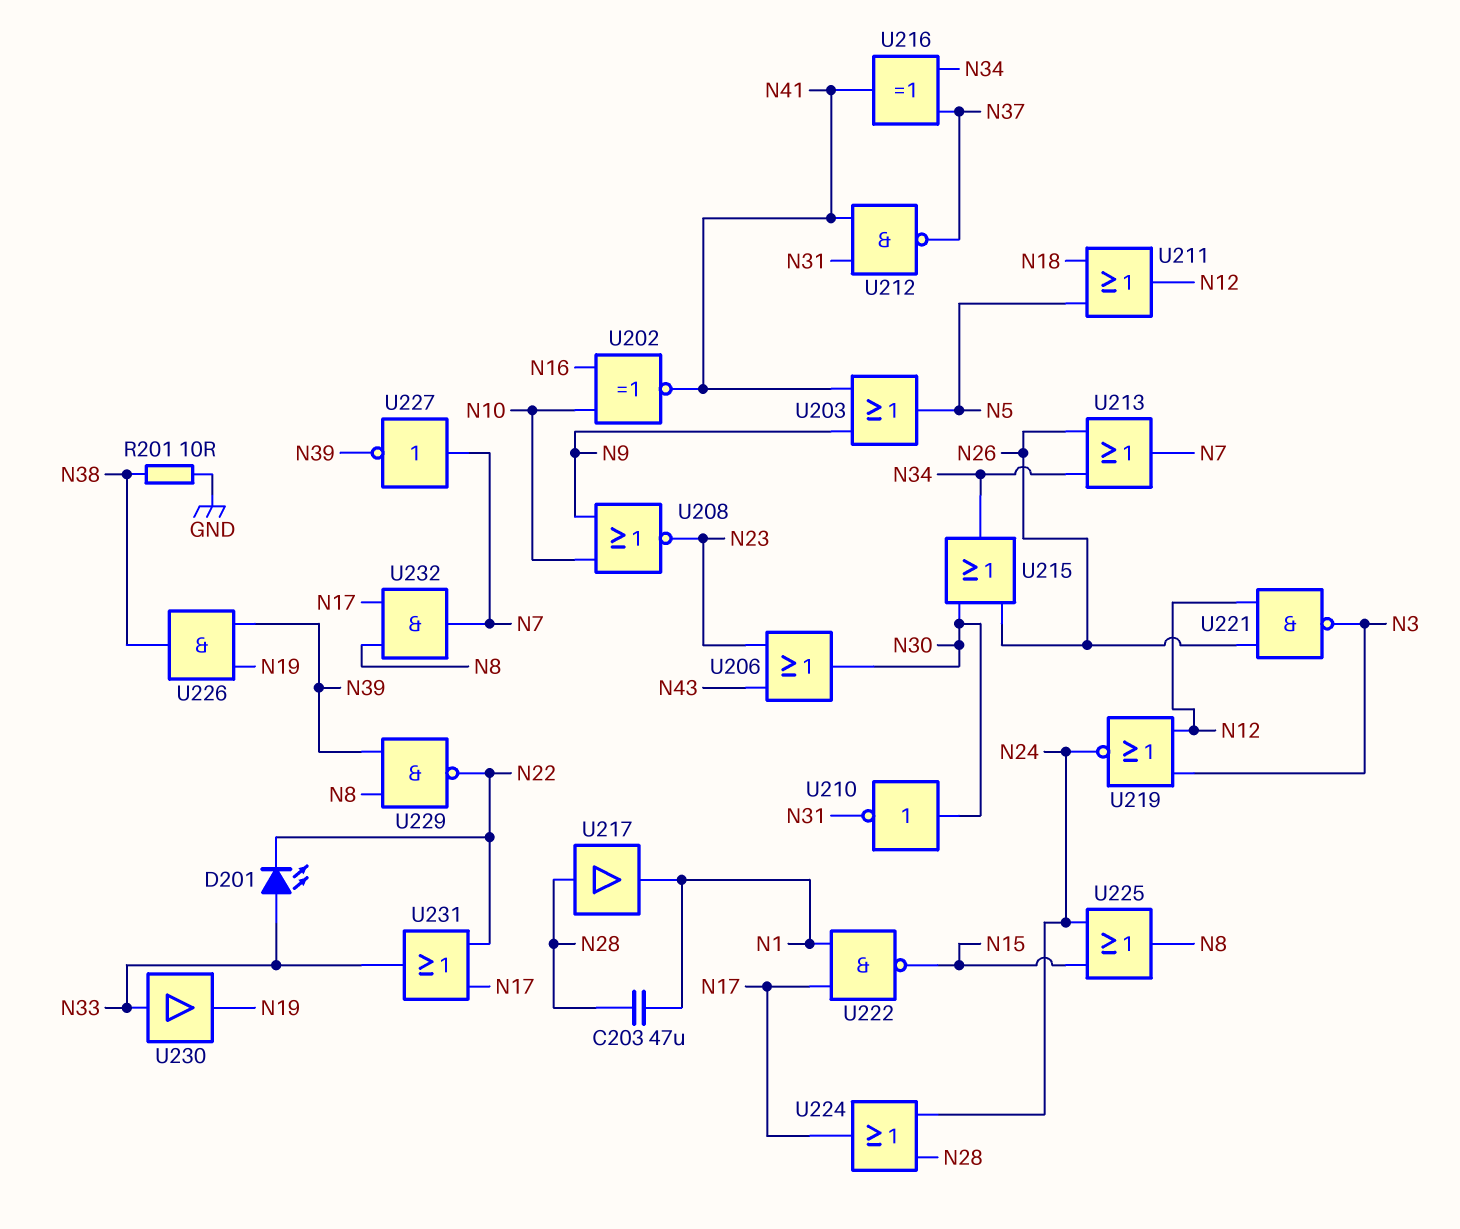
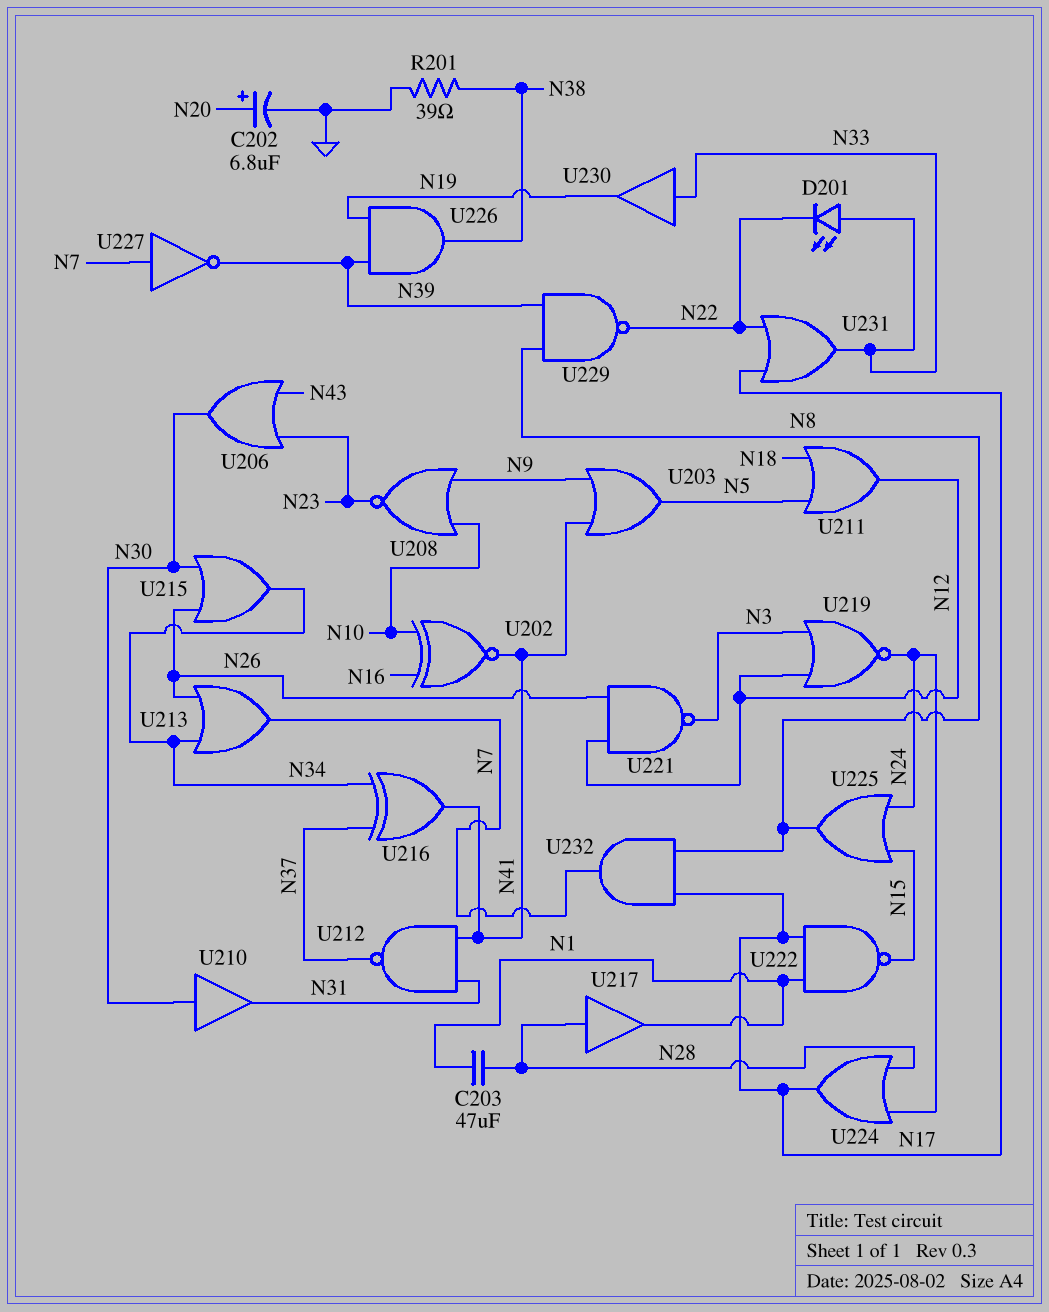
C202: none -> 6.8uF (plus N20, minus GND)
R201: 10 (GND, N38) -> 39 (GND, N38)
U210: NOT (in N30, out N31) -> buffer (in N30, out N31)

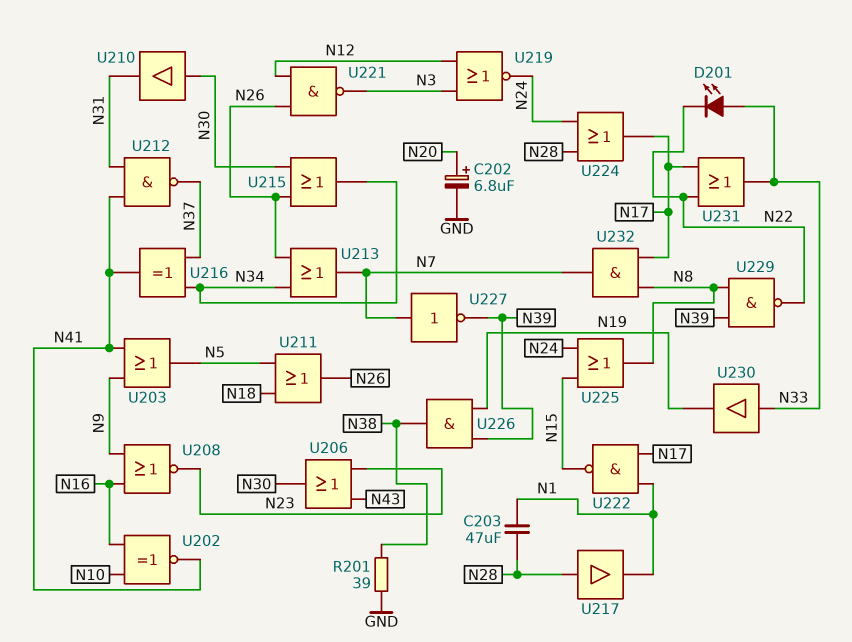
U208: NOR (in N9, in N10, out N23) -> NOR (in N9, in N16, out N23)
U211: OR (in N5, in N18, out N12) -> OR (in N5, in N18, out N26)

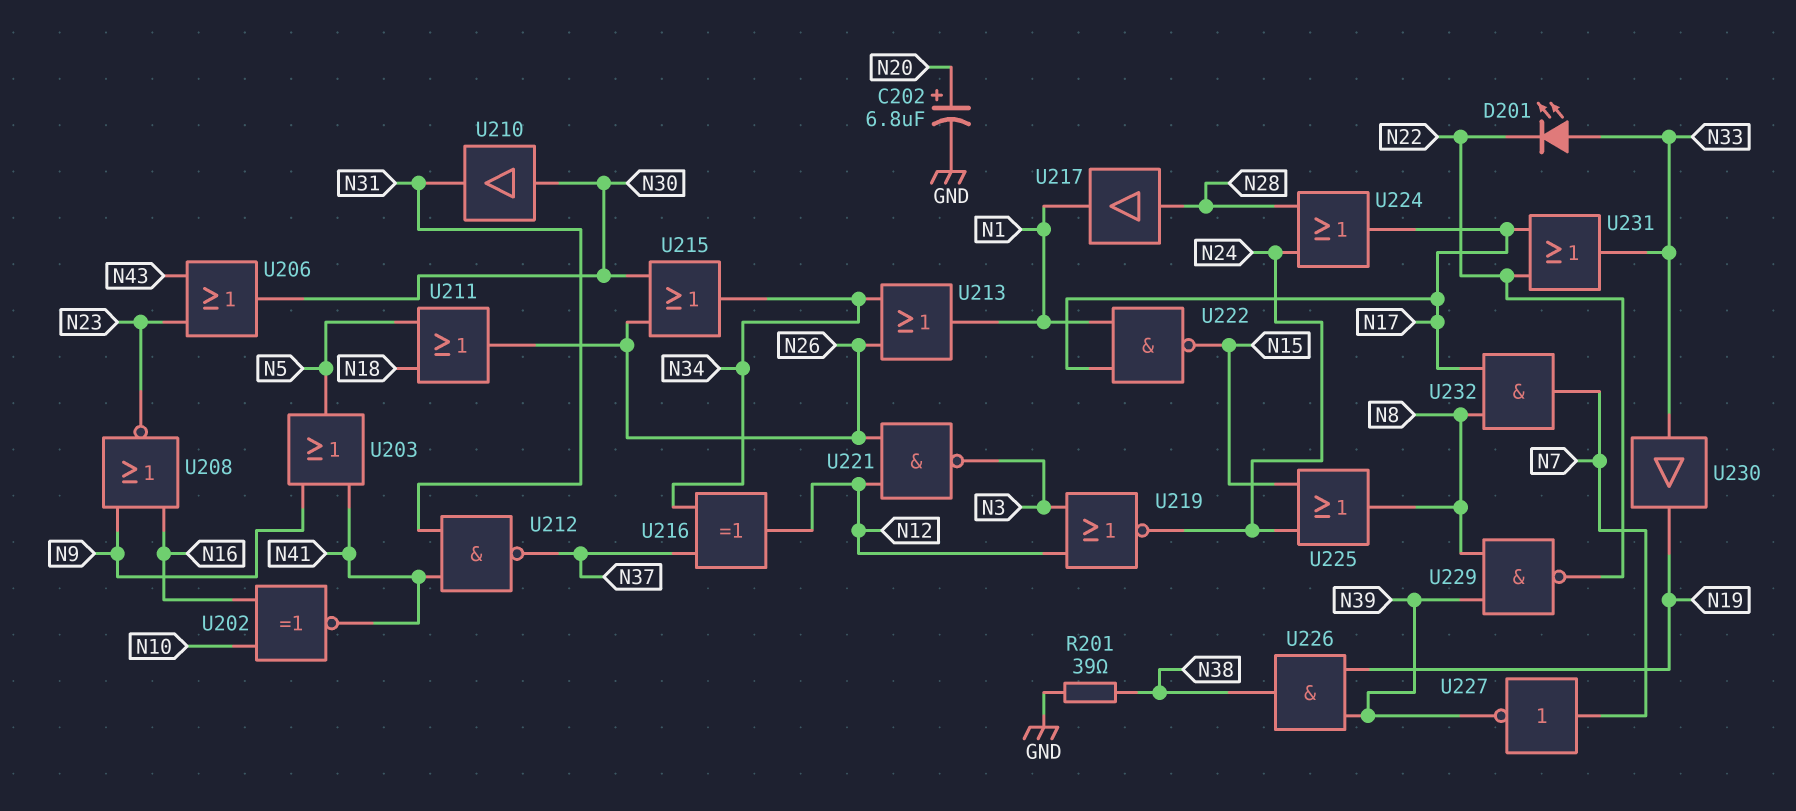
C203: 47uF (N1, N28) -> none
U213: OR (in N26, in N34, out N7) -> OR (in N26, in N34, out N1)
U216: XOR (in N34, in N37, out N41) -> XOR (in N34, in N37, out N12)

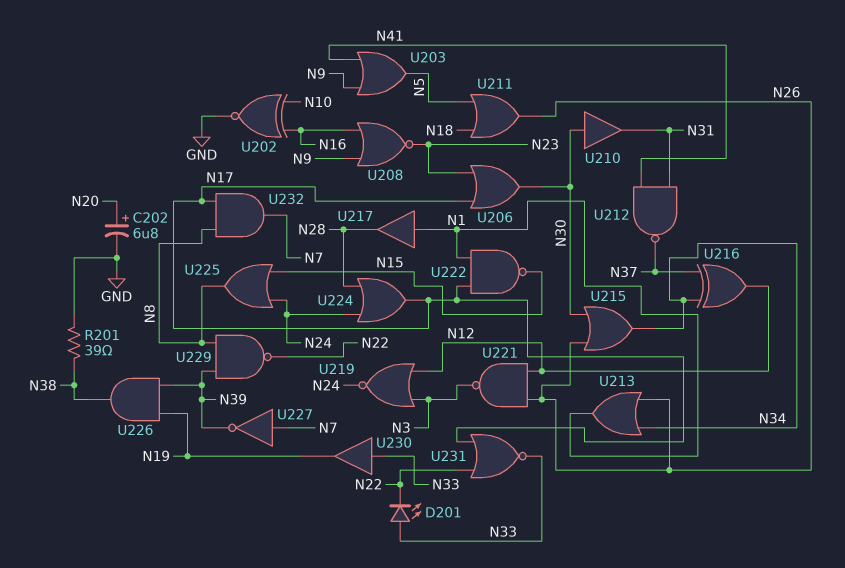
U202: XNOR (in N10, in N16, out N41) -> XNOR (in N10, in N16, out GND)
U206: OR (in N23, in N43, out N30) -> OR (in N17, in N23, out N30)
U217: buffer (in N28, out N1) -> buffer (in N1, out N28)
U231: OR (in N17, in N22, out N33) -> NOR (in N17, in N22, out N33)

